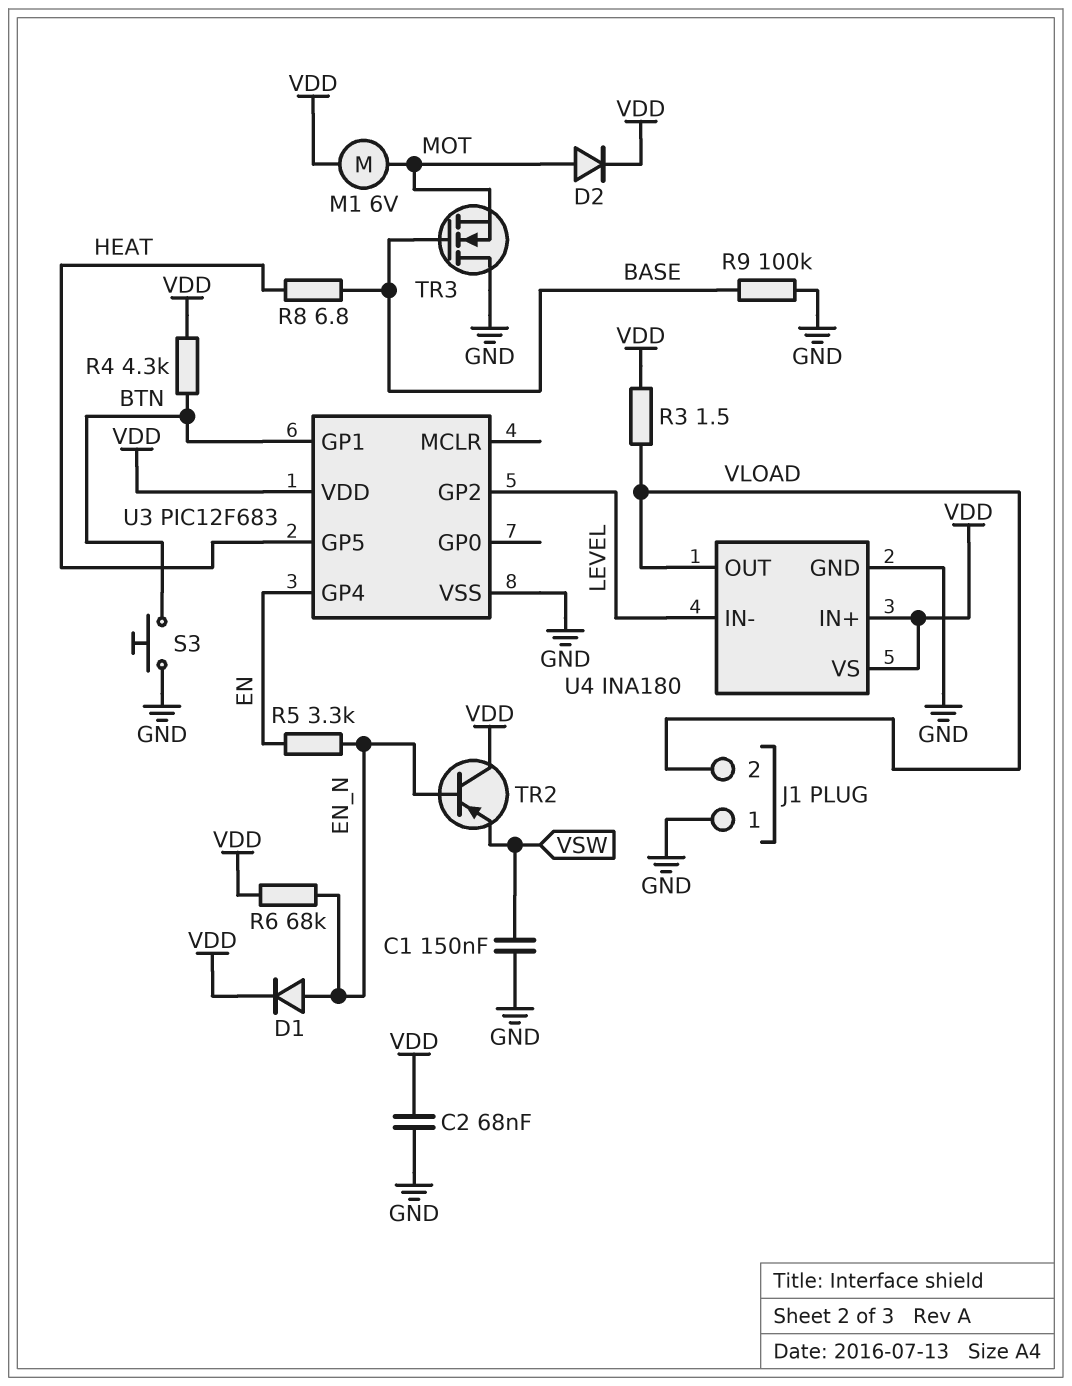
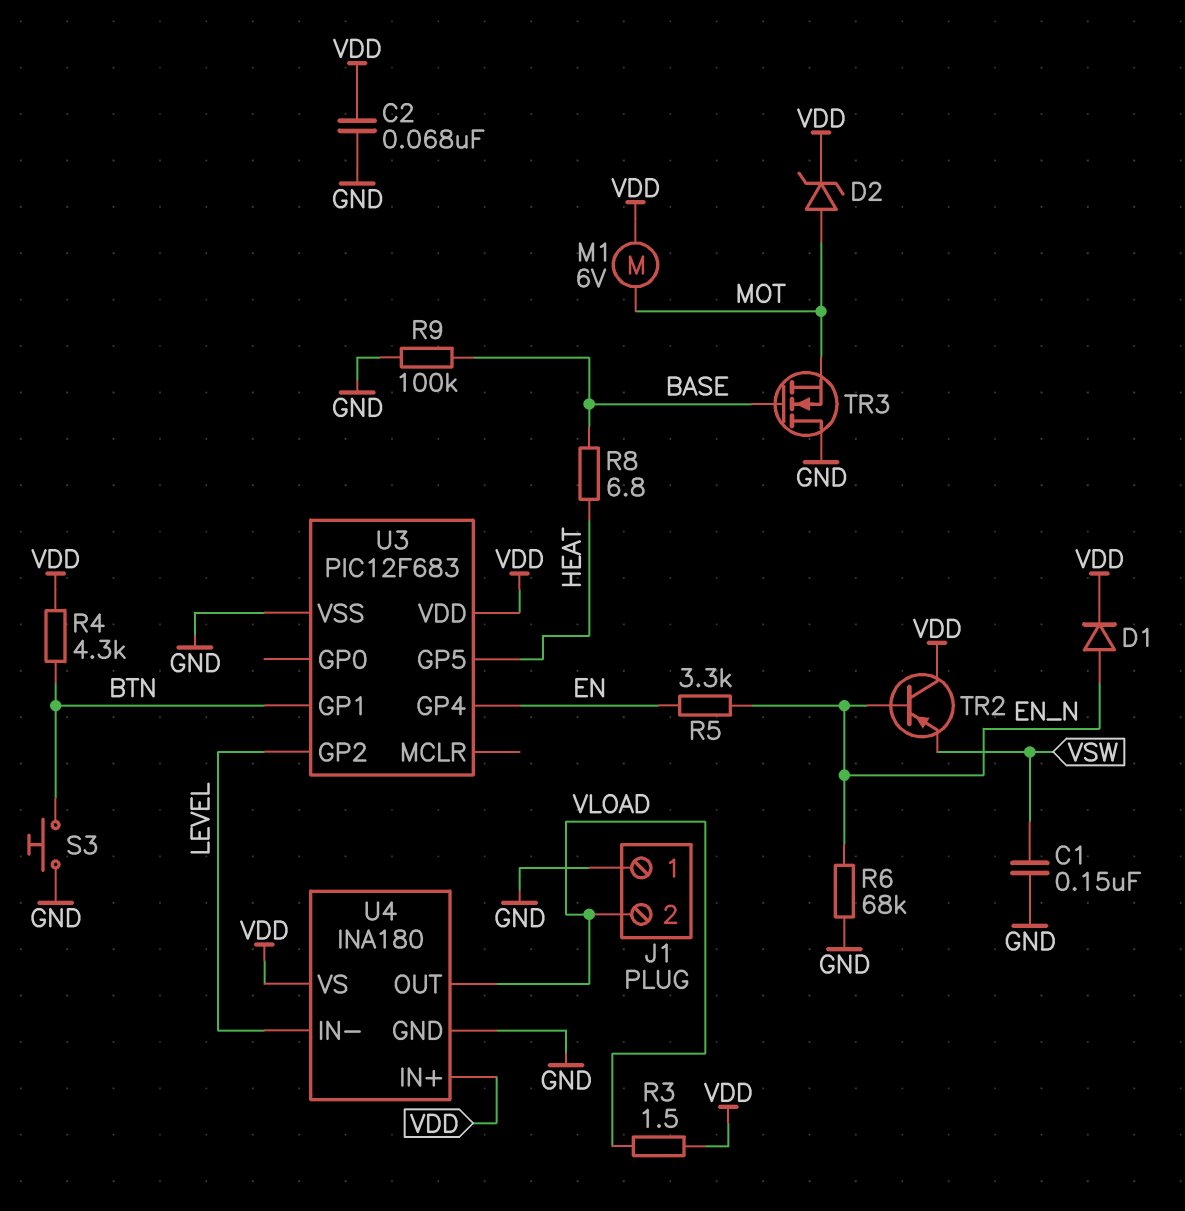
D2: diode (A MOT, K VDD) -> zener (A MOT, K VDD)
R6: 68k (EN_N, VDD) -> 68k (EN_N, GND)

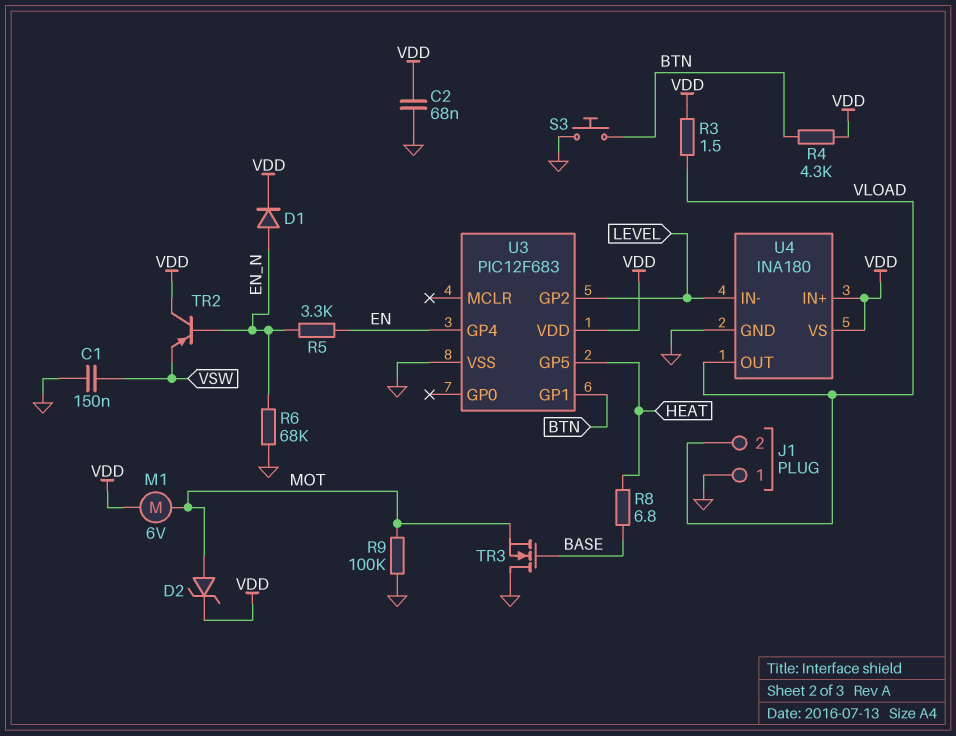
R9: 100k (BASE, GND) -> 100k (GND, MOT)

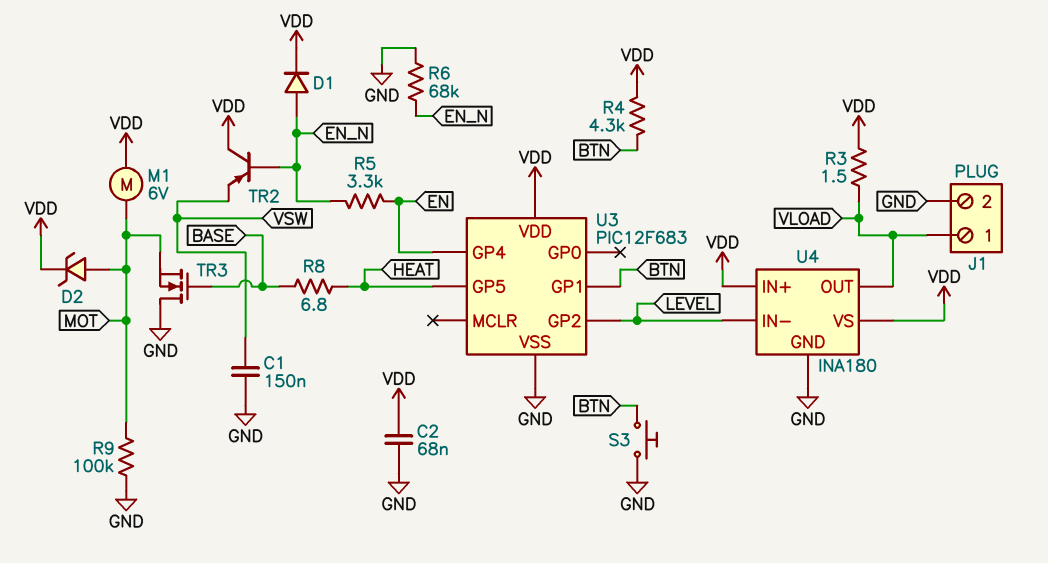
J1 pin 1: GND -> VLOAD
J1 pin 2: VLOAD -> GND

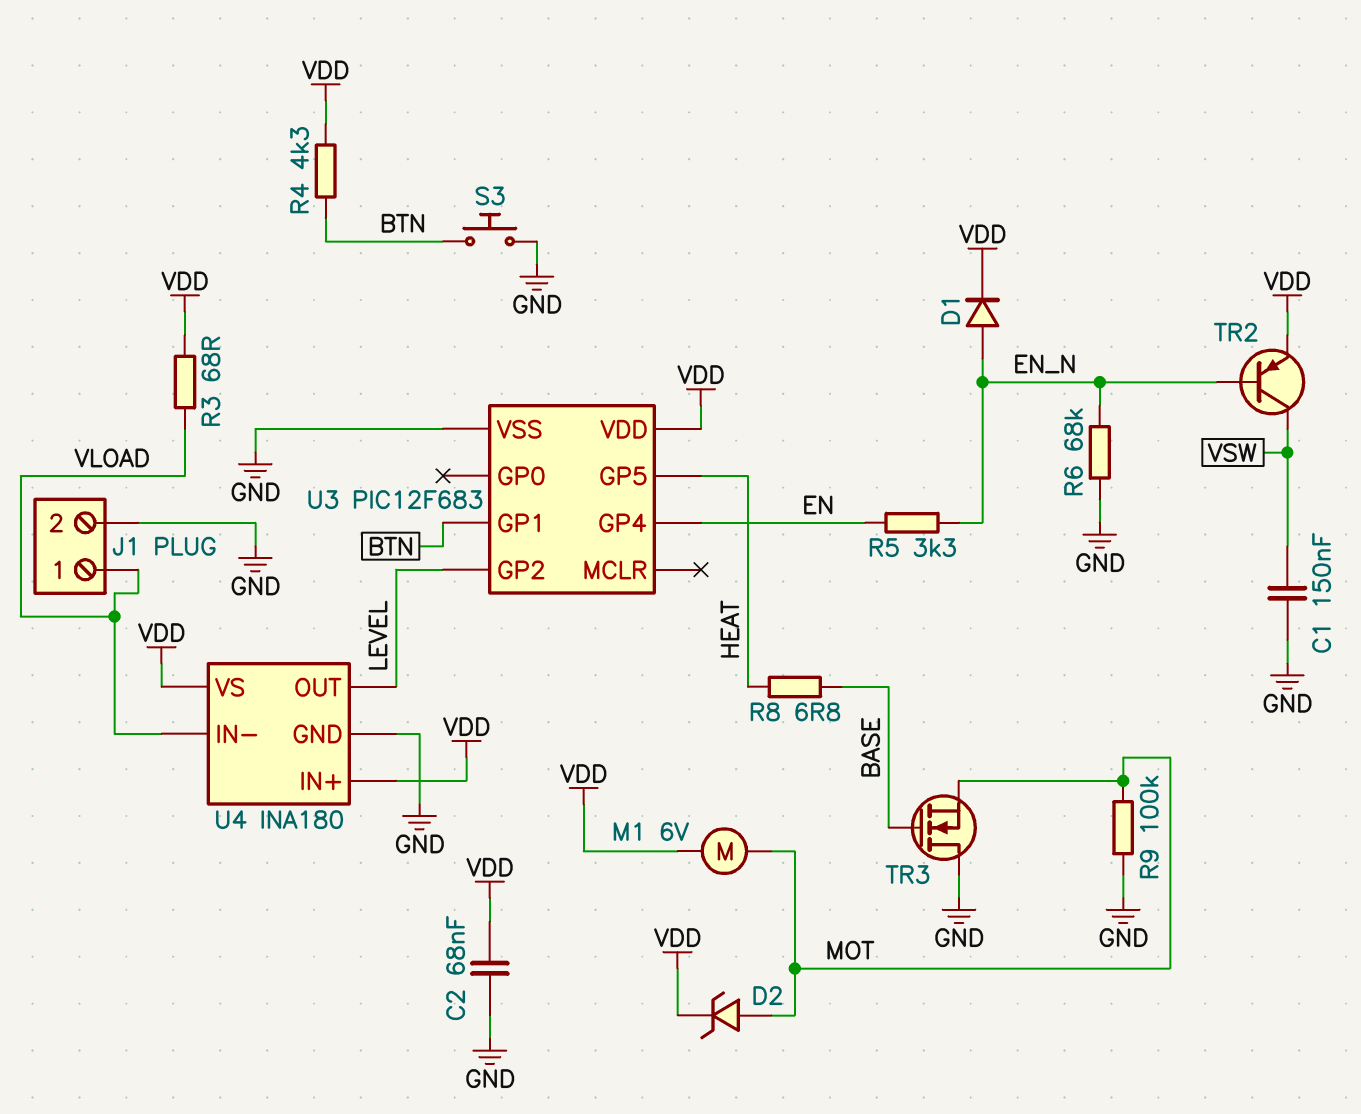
R3: 1.5 (VDD, VLOAD) -> 68 (VDD, VLOAD)
TR2: PNP (B EN_N, C VDD, E VSW) -> PNP (B EN_N, C VSW, E VDD)
U4 pin IN-: LEVEL -> VLOAD
U4 pin OUT: VLOAD -> LEVEL

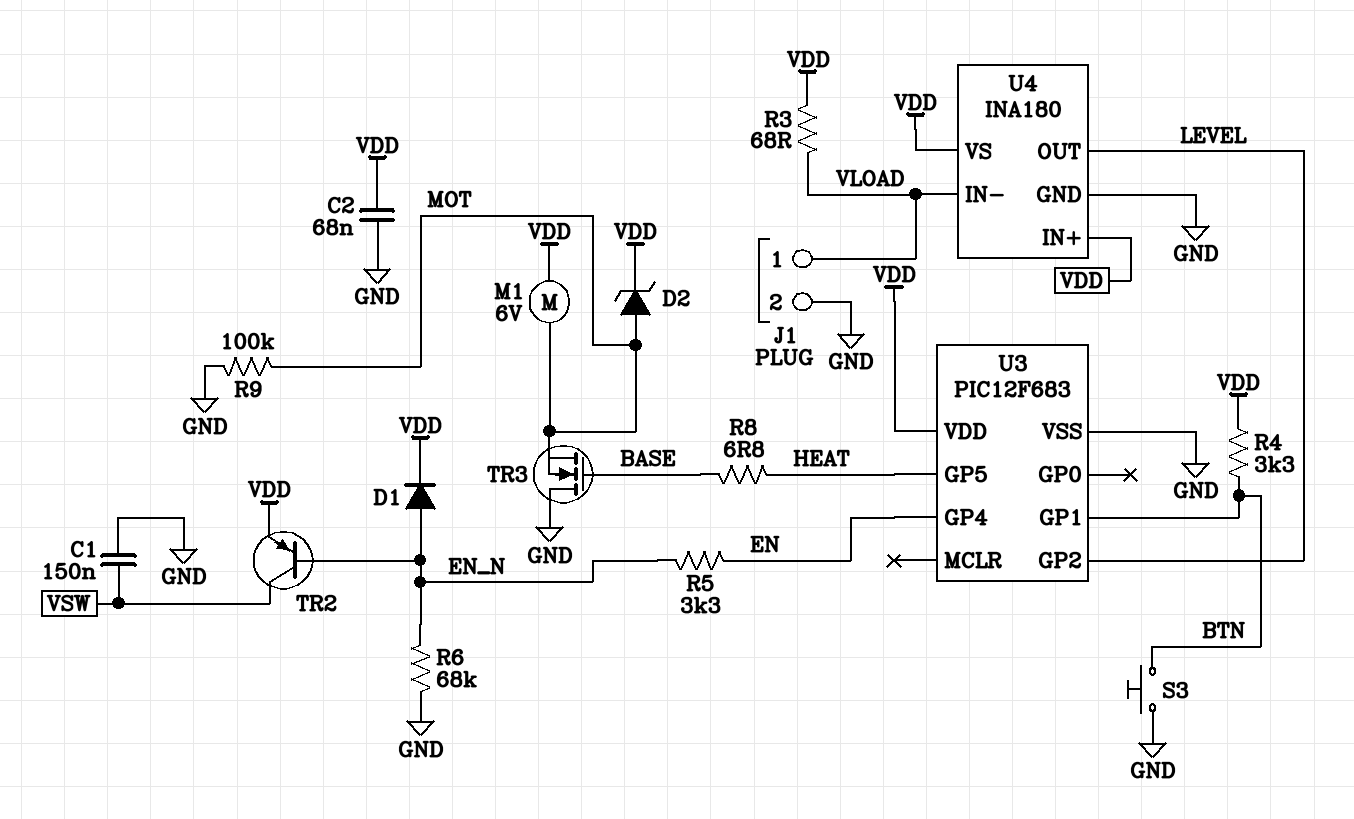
R4: 4.3k (BTN, VDD) -> 3.3k (BTN, VDD)

